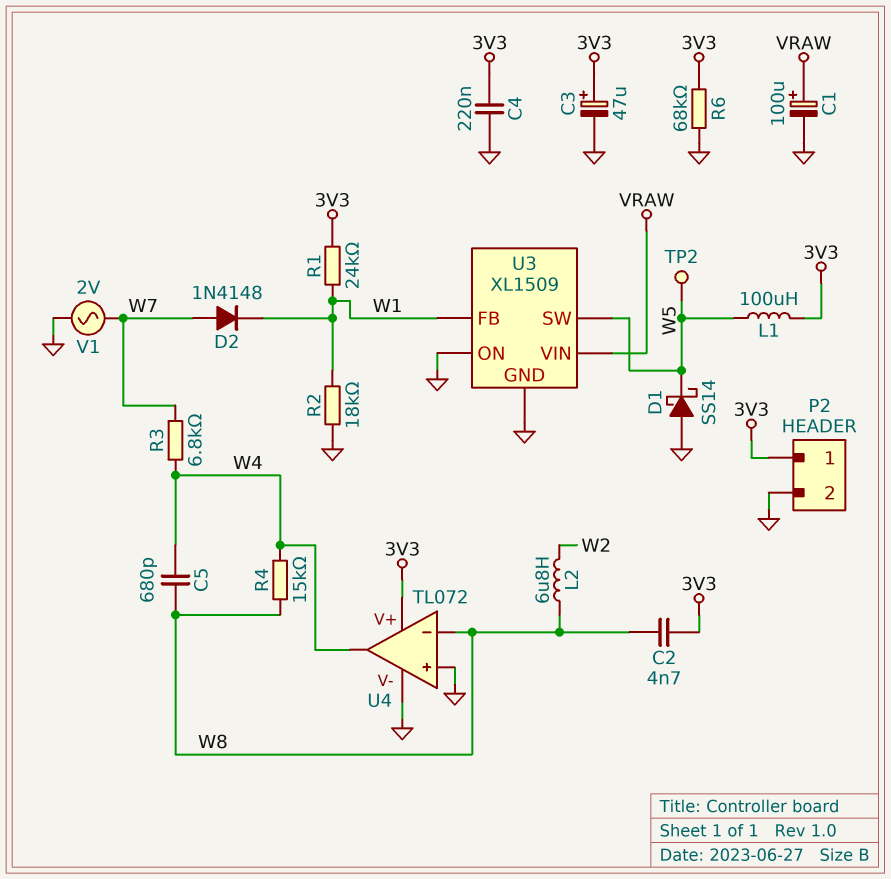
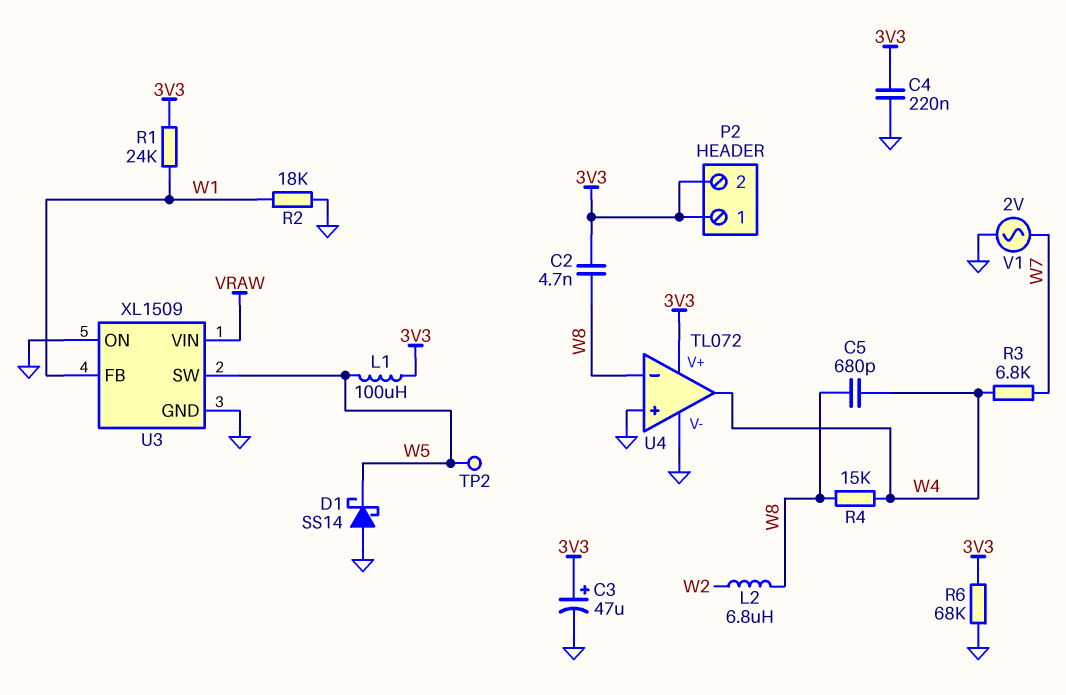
C1: 100uF (plus VRAW, minus GND) -> none
D2: diode 1N4148 (A W7, K W1) -> none
P2 pin 2: GND -> 3V3

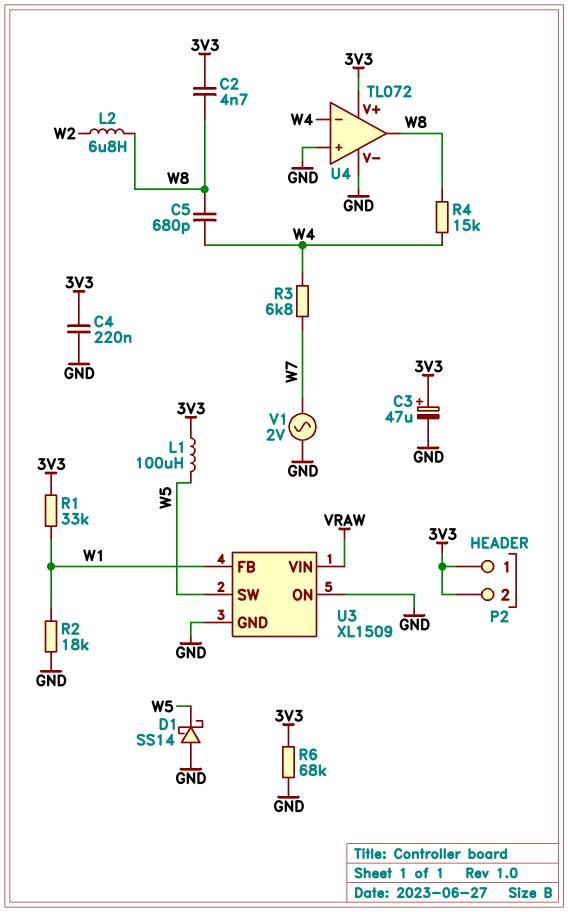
R1: 24k (3V3, W1) -> 33k (3V3, W1)
TP2: test point (W5) -> none
U4 pin in-: W8 -> W4
U4 pin out: W4 -> W8

